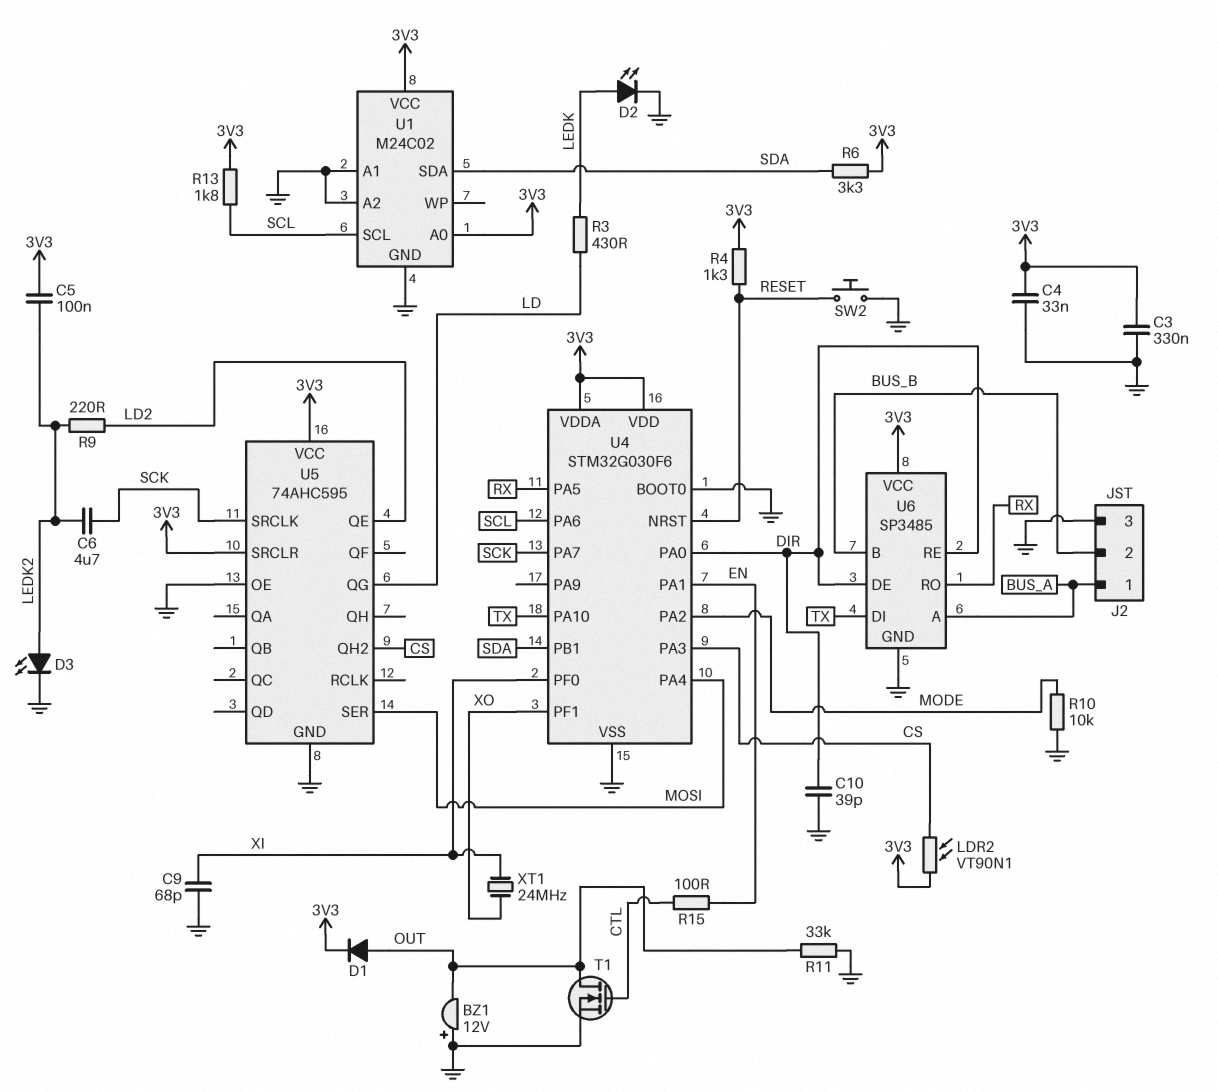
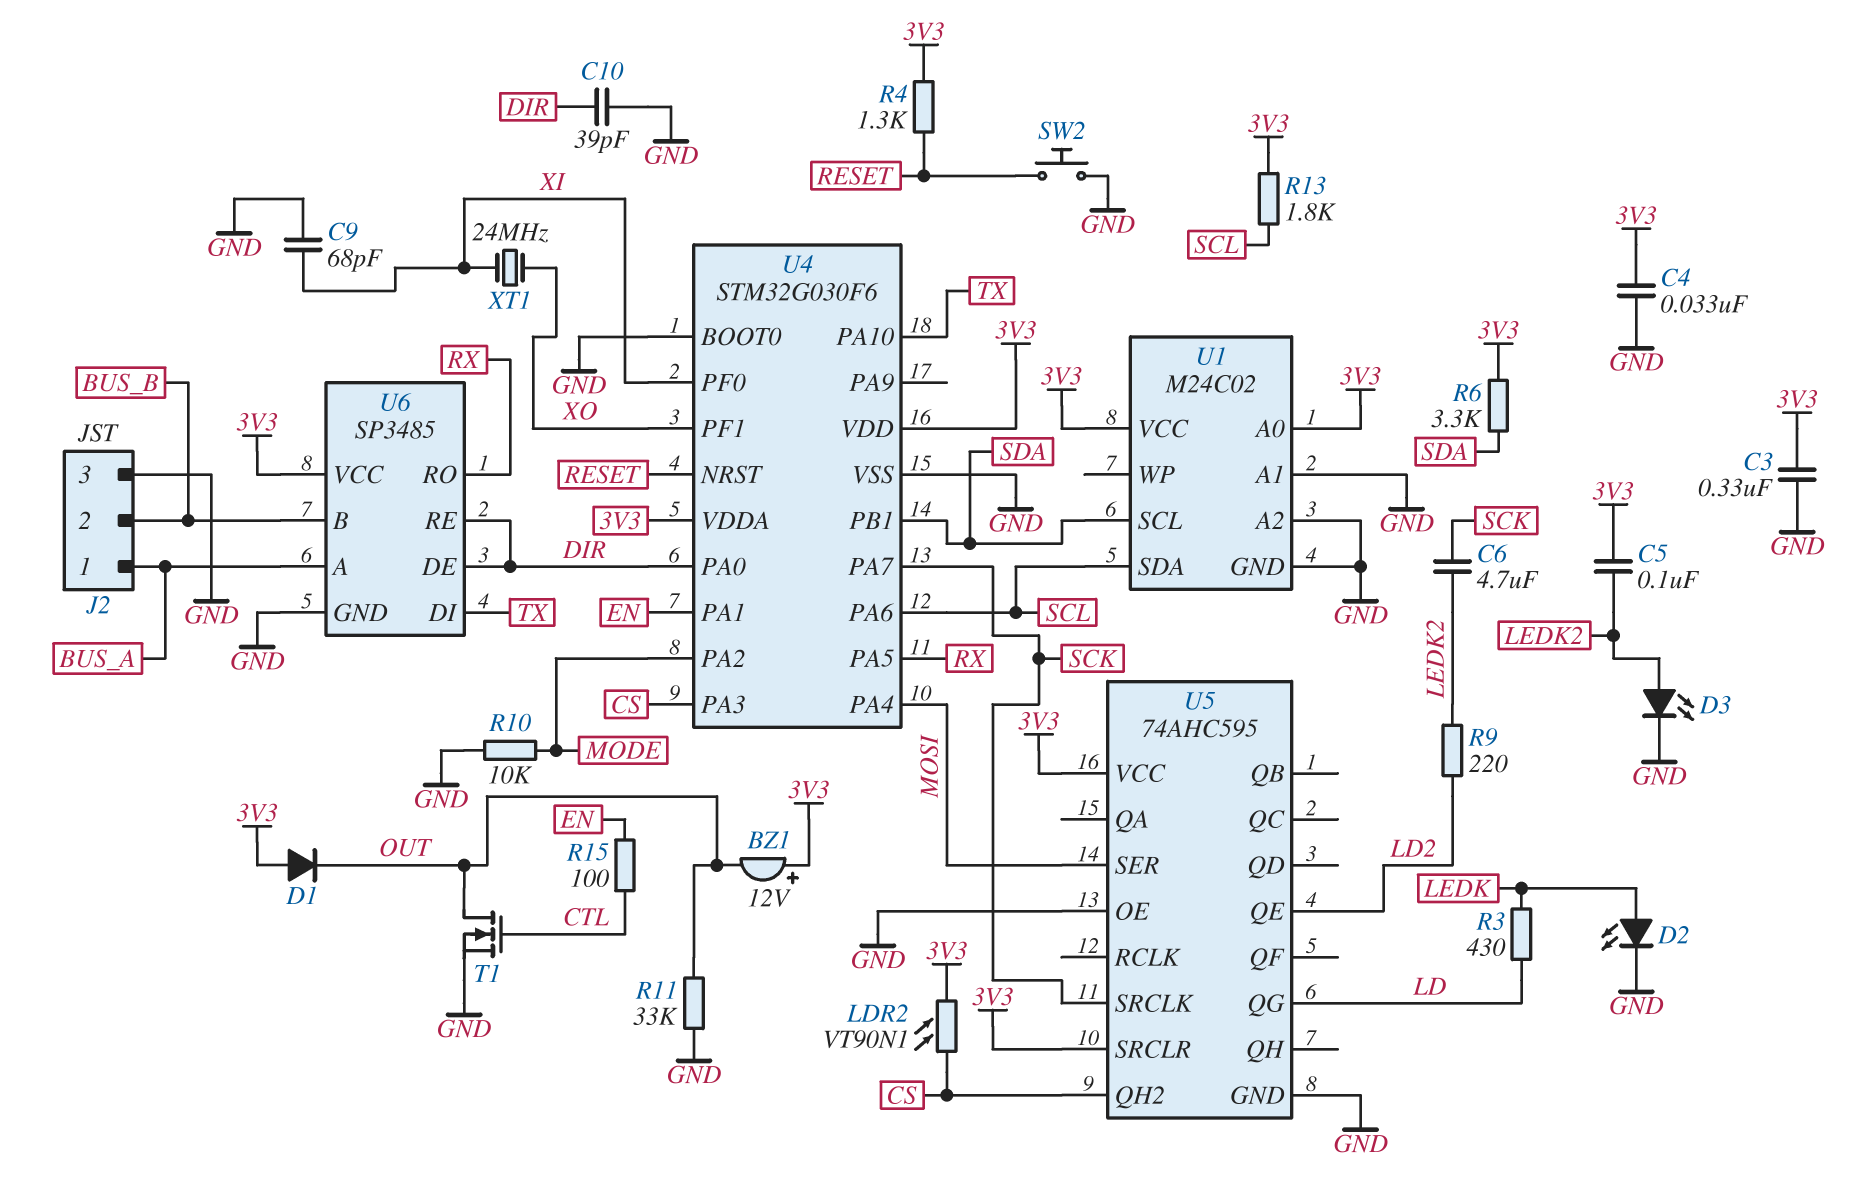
BZ1: buzzer 12V (plus GND, minus OUT) -> buzzer 12V (plus 3V3, minus OUT)
D1: diode (A OUT, K 3V3) -> diode (A 3V3, K OUT)
U1 pin SCL: SCL -> SDA
U1 pin SDA: SDA -> SCL

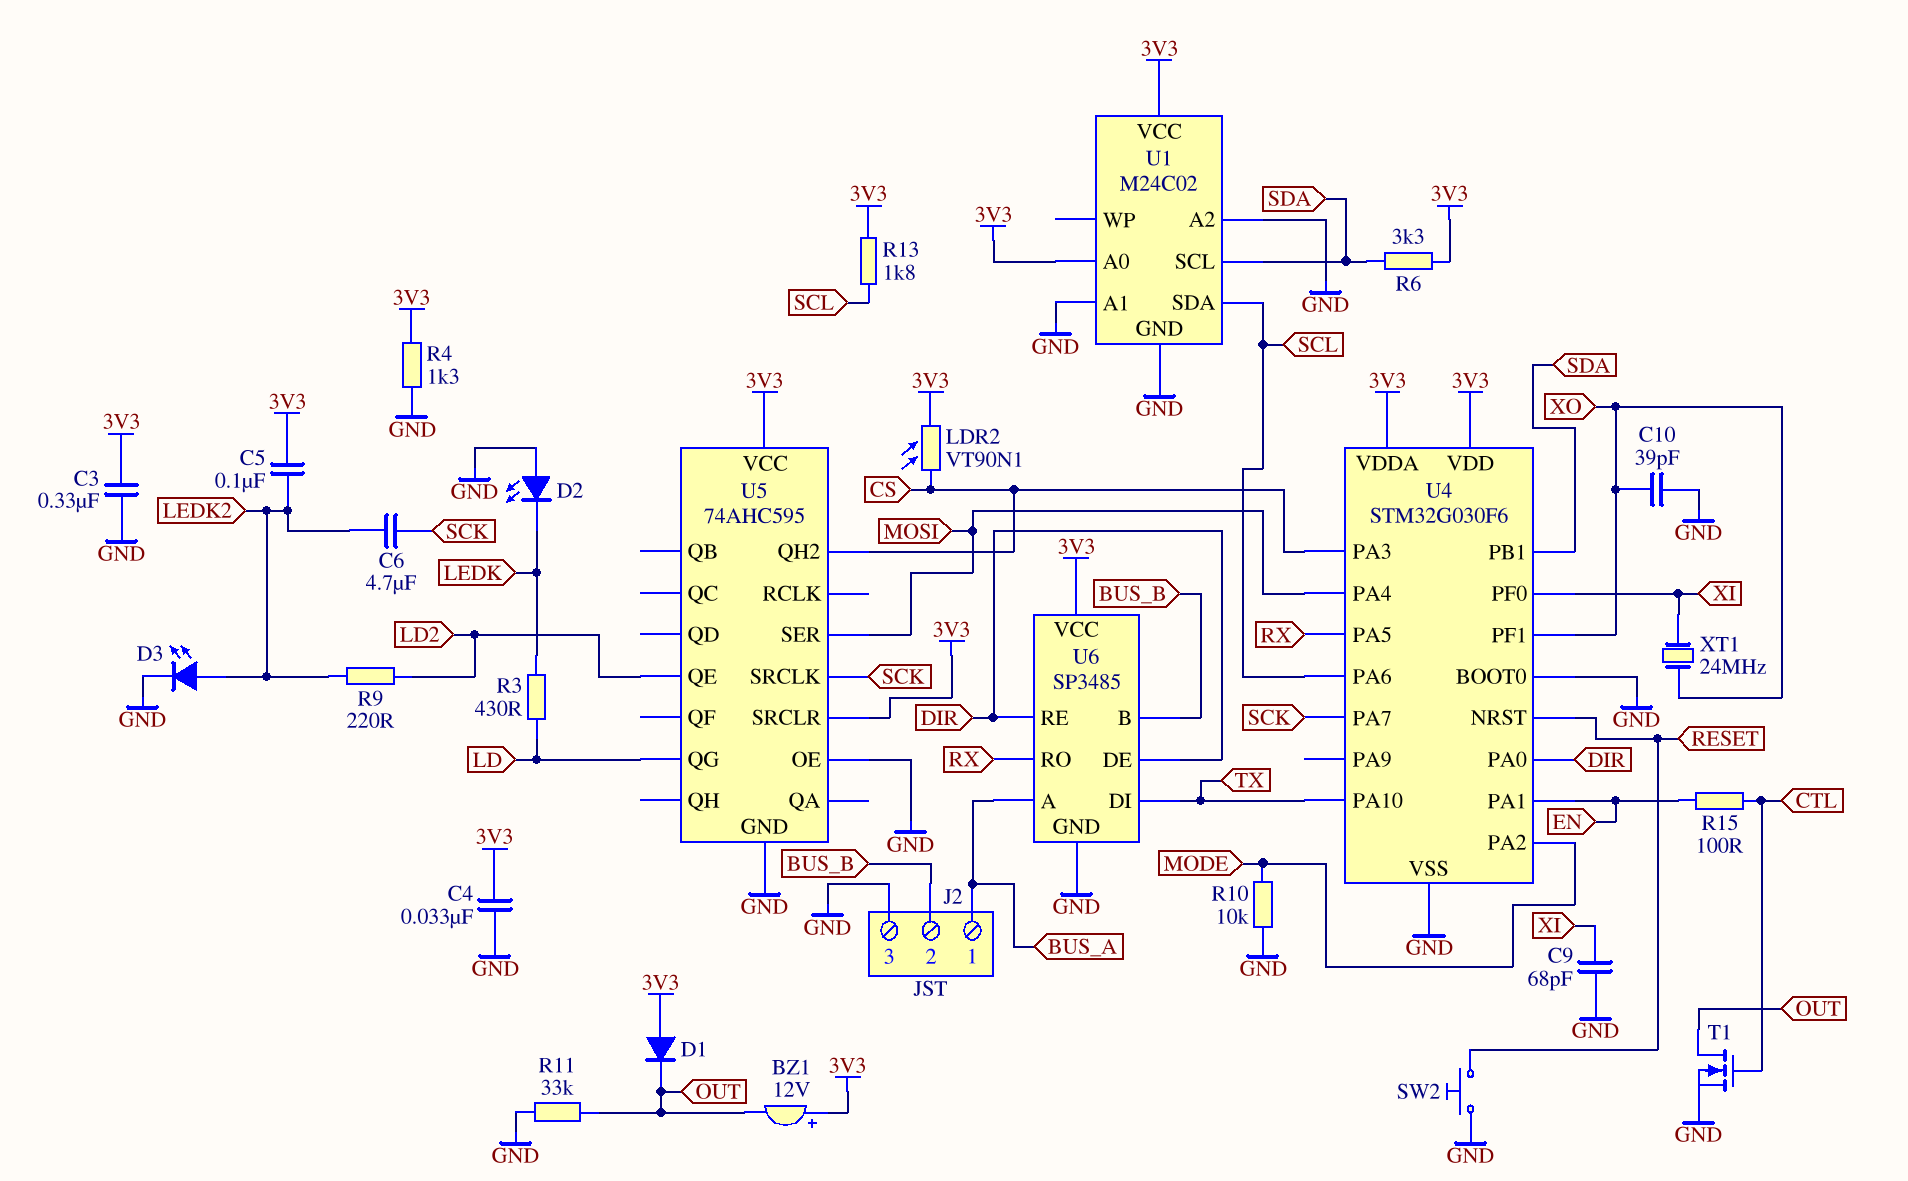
C10: 39pF (DIR, GND) -> 39pF (GND, XO)
D2: LED (A LEDK, K GND) -> LED (A GND, K LEDK)
R4: 1.3k (3V3, RESET) -> 1.3k (3V3, GND)

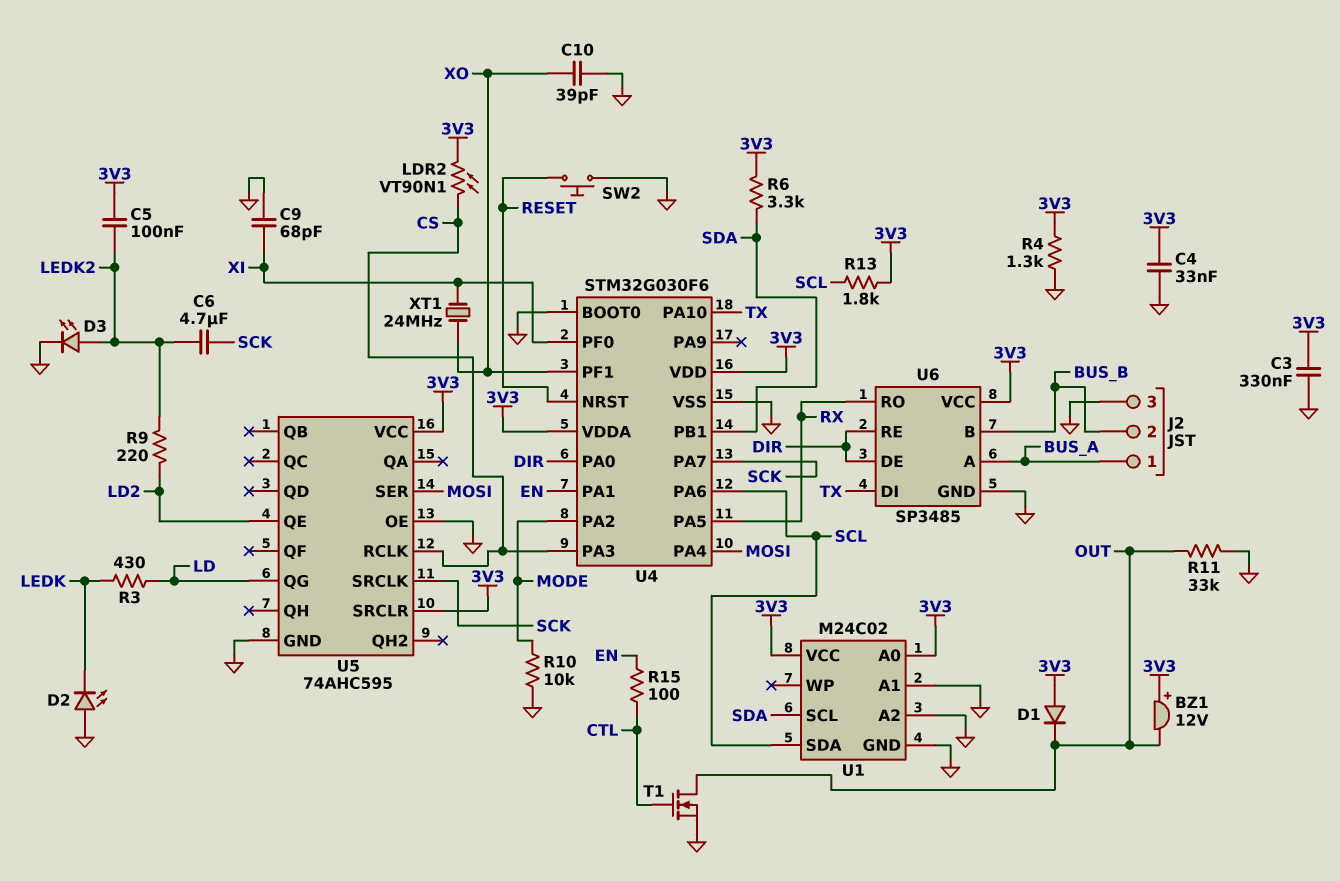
U5 pin QH2: CS -> none
U5 pin RCLK: none -> CS

